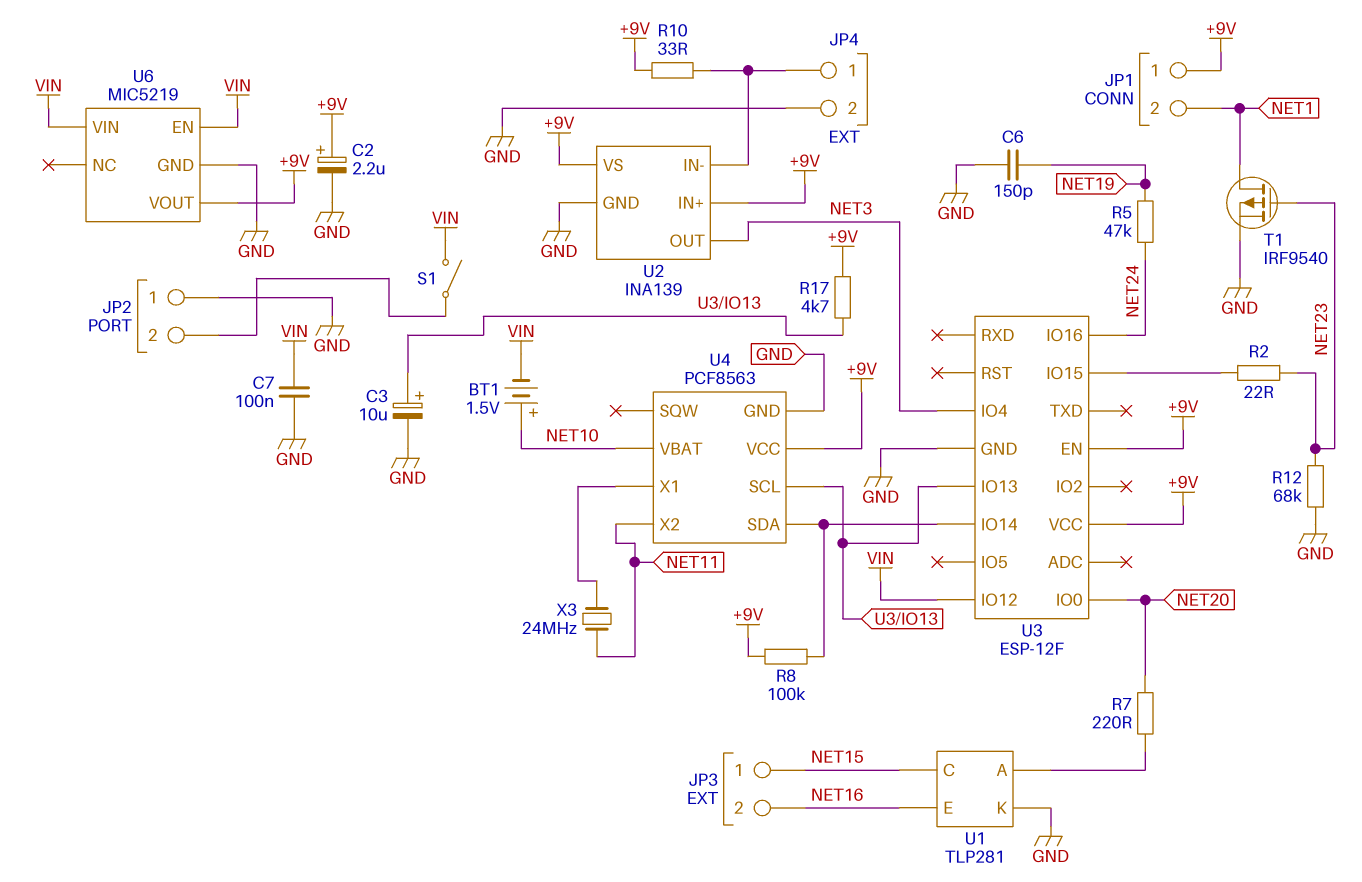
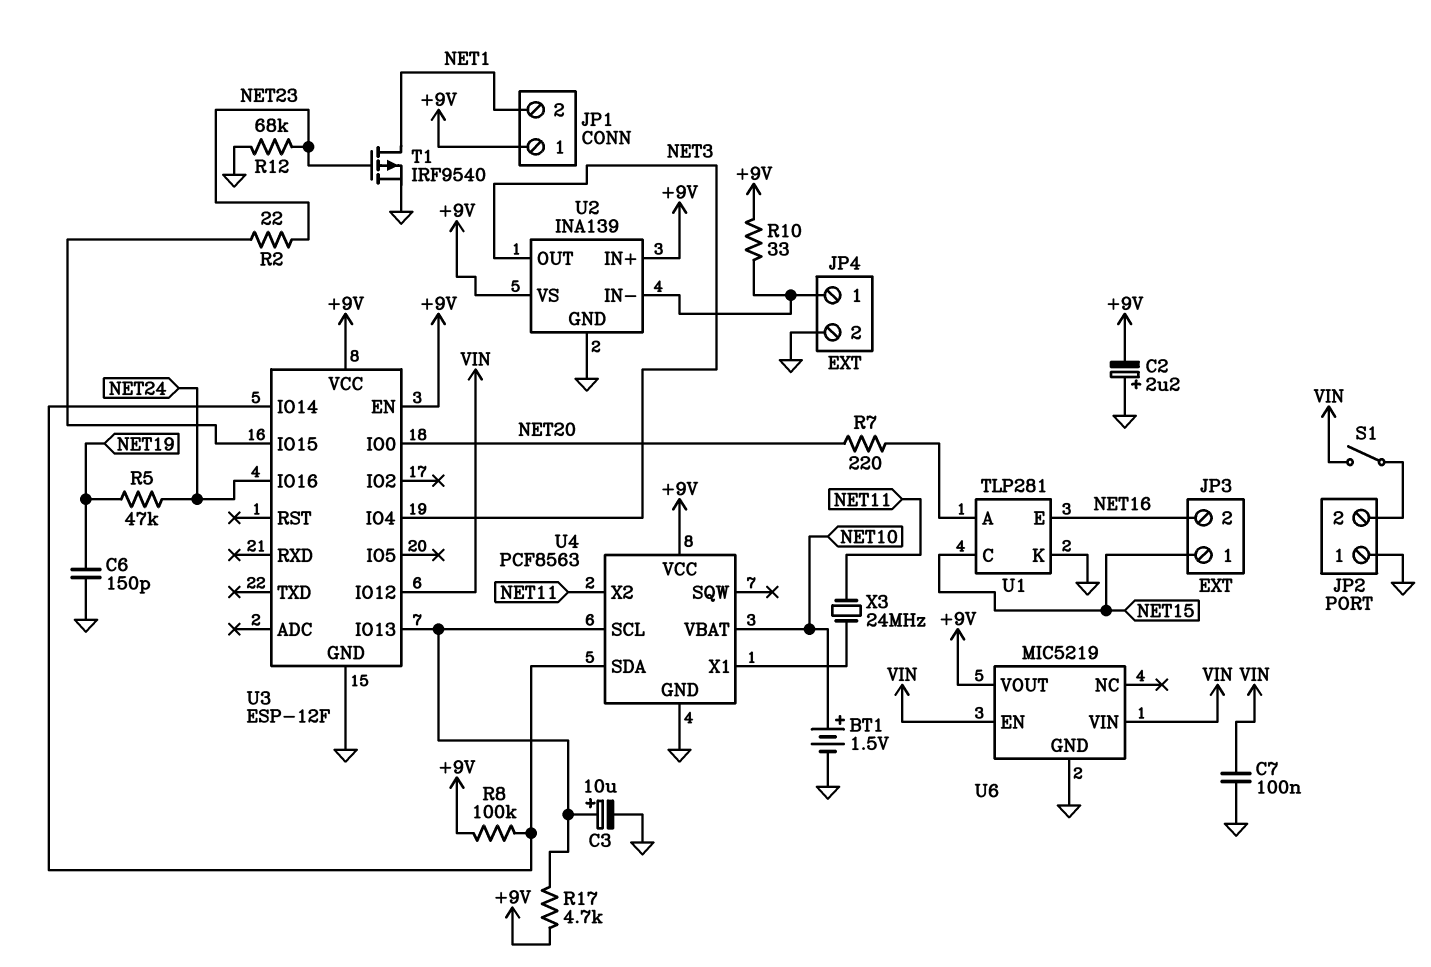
BT1: 1.5V (plus NET10, minus VIN) -> 1.5V (plus NET10, minus GND)
C2: 2.2uF (plus +9V, minus GND) -> 2.2uF (plus GND, minus +9V)

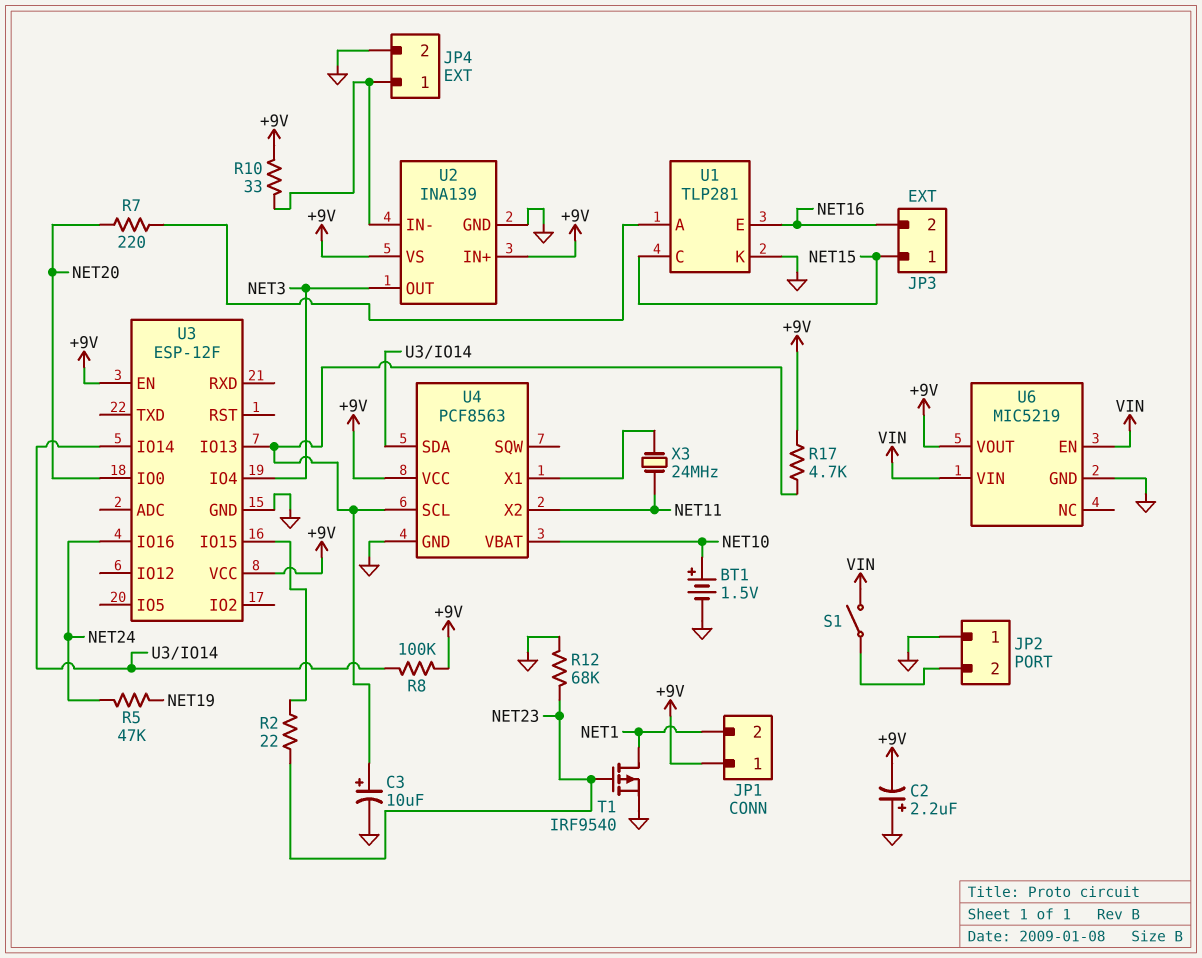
C6: 150pF (GND, NET19) -> none
C7: 100nF (GND, VIN) -> none
U3 pin IO12: VIN -> none

